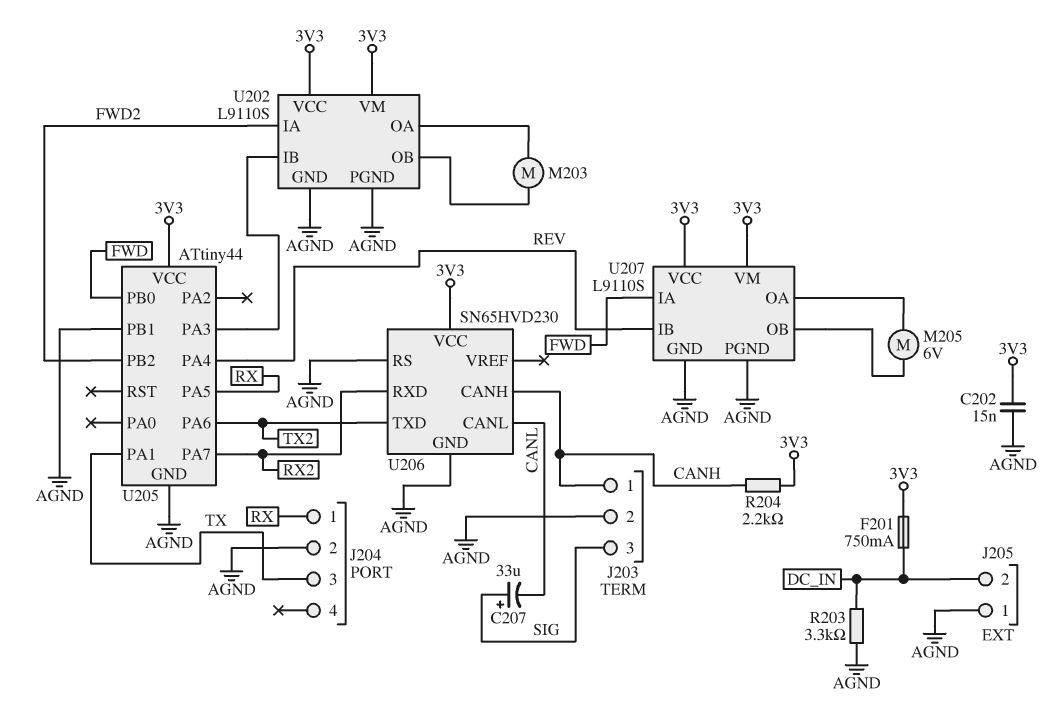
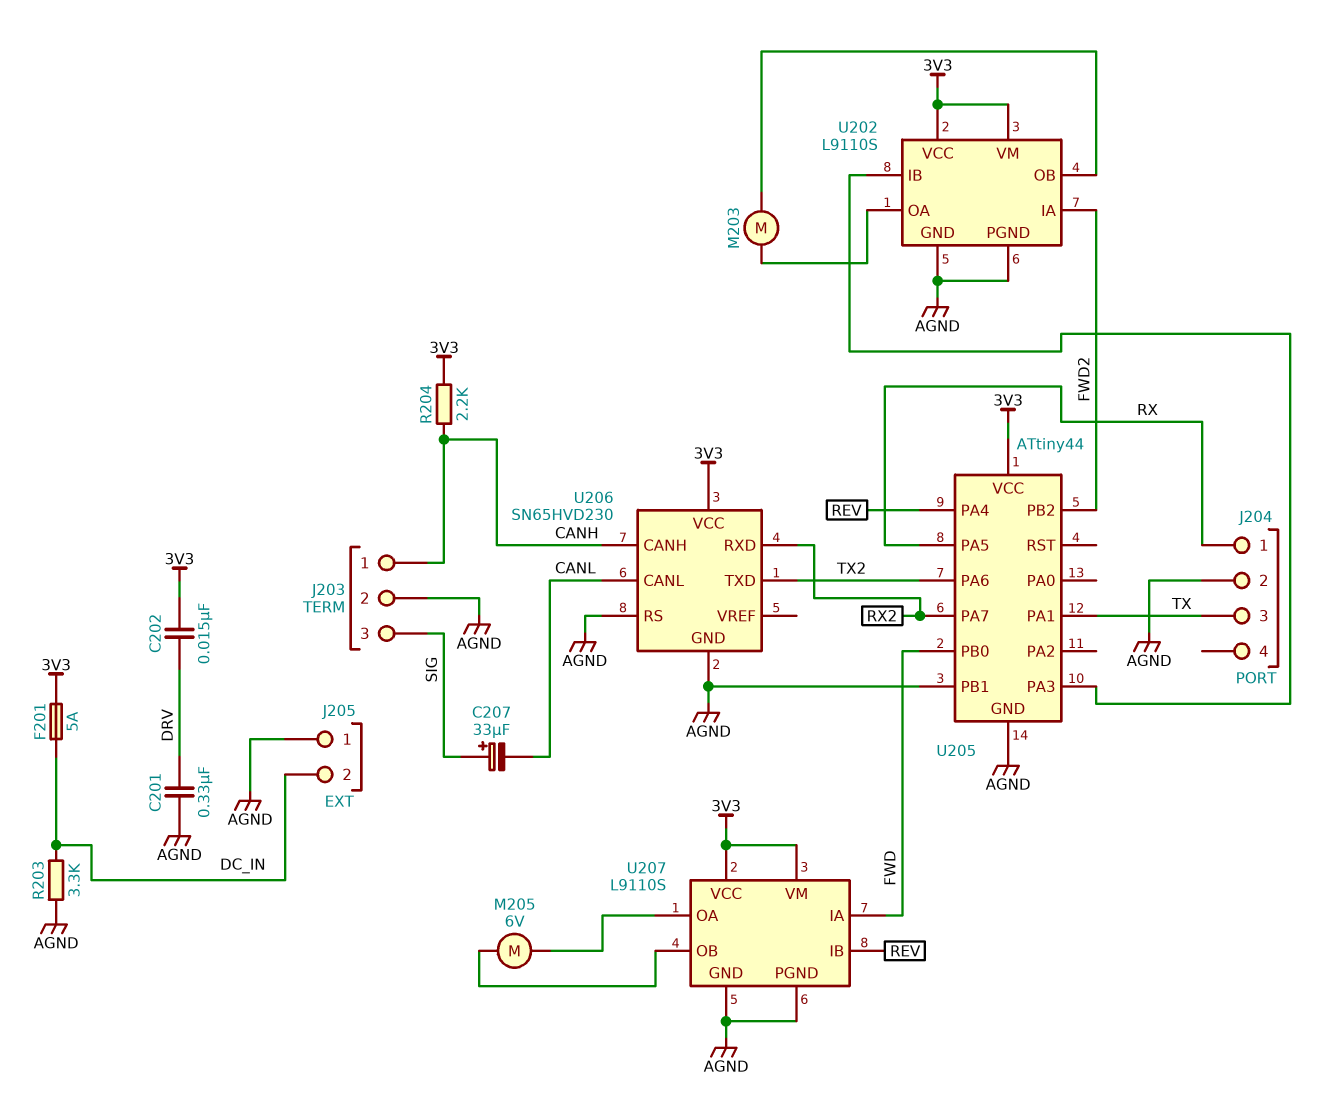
C201: none -> 330nF (AGND, DRV)
C202: 15nF (3V3, AGND) -> 15nF (3V3, DRV)
F201: 750mA (3V3, DC_IN) -> 5A (3V3, DC_IN)

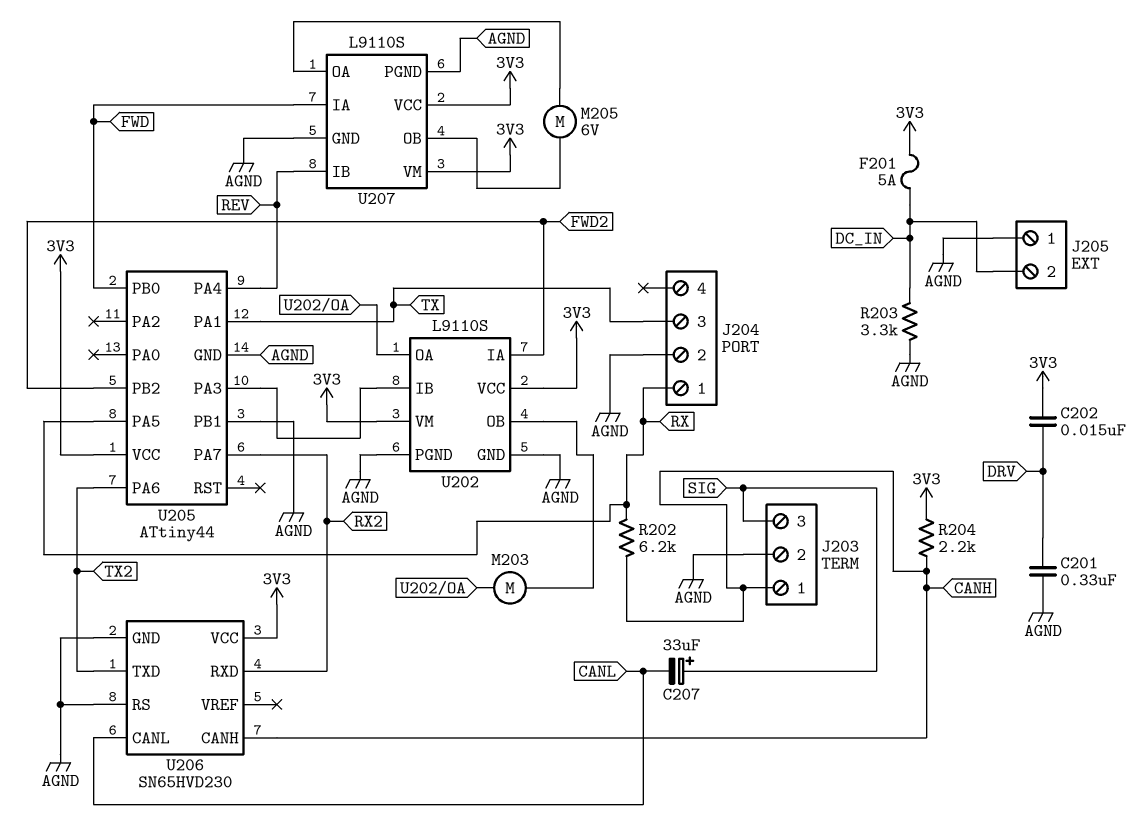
R202: none -> 6.2k (CANH, RX)

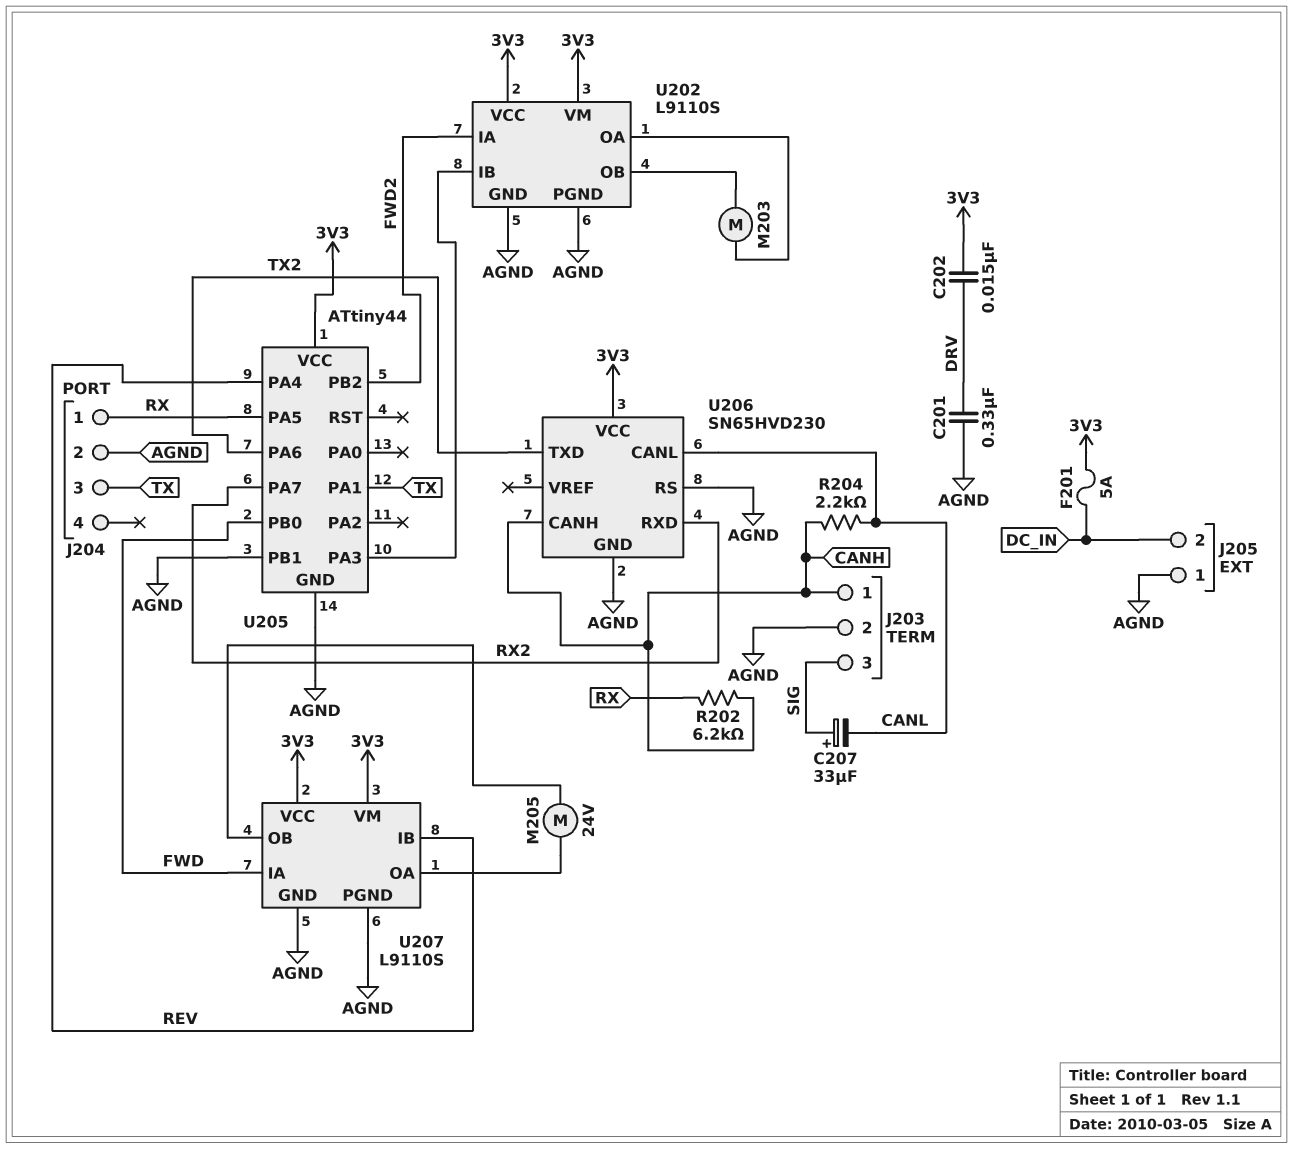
M205: motor 6V (U207/OA, U207/OB) -> motor 24V (U207/OA, U207/OB)
R203: 3.3k (AGND, DC_IN) -> none
R204: 2.2k (3V3, CANH) -> 2.2k (CANH, CANL)

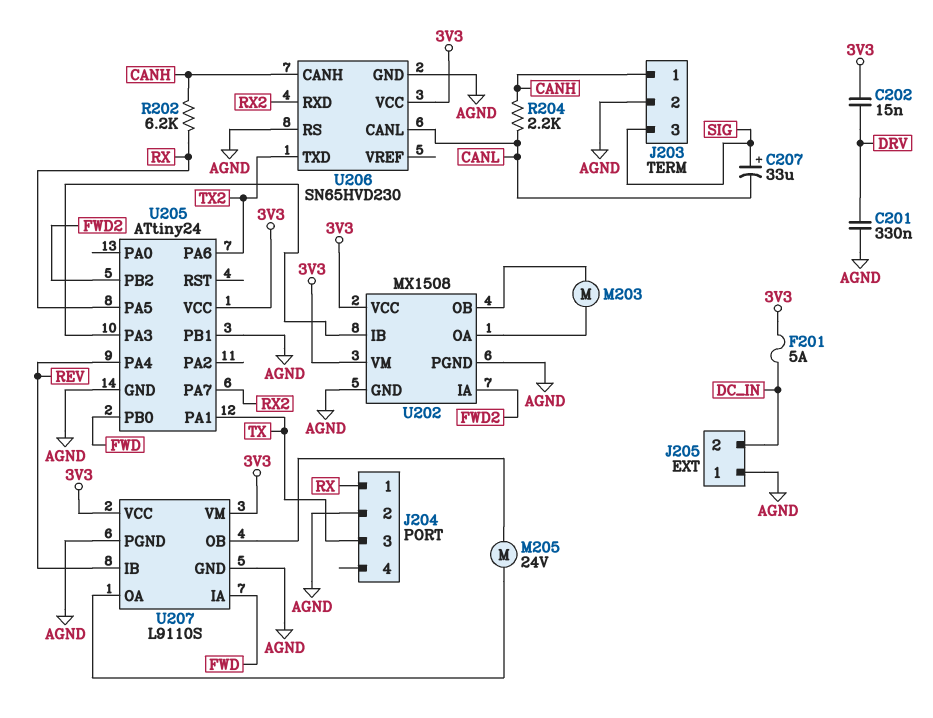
U202: L9110S -> MX1508
U205: ATtiny44 -> ATtiny24

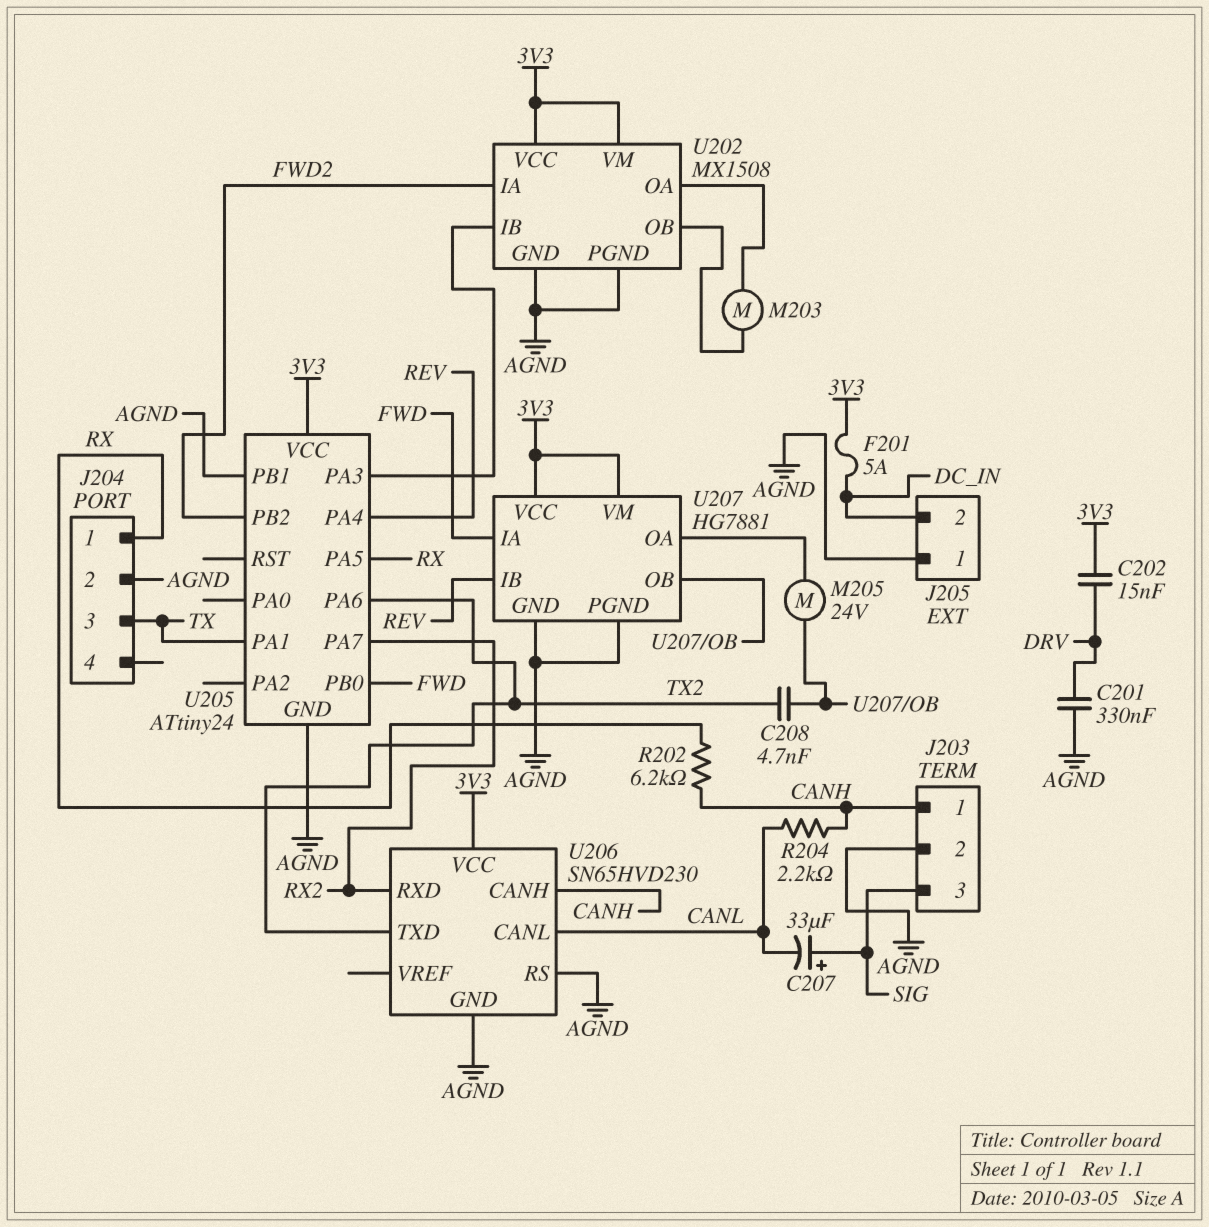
C208: none -> 4.7nF (TX2, U207/OB)
U207: L9110S -> HG7881

